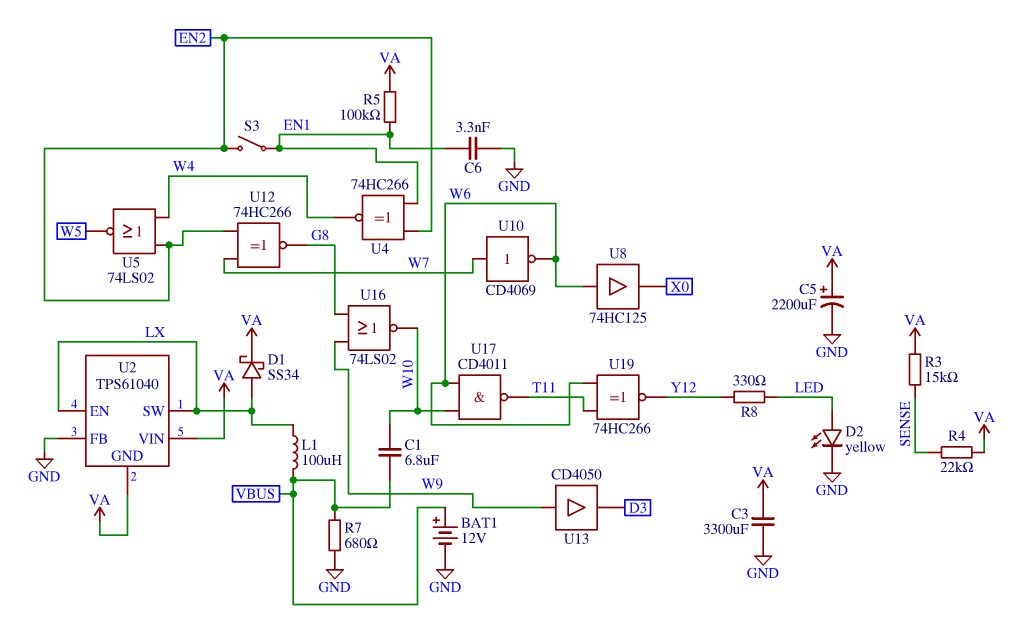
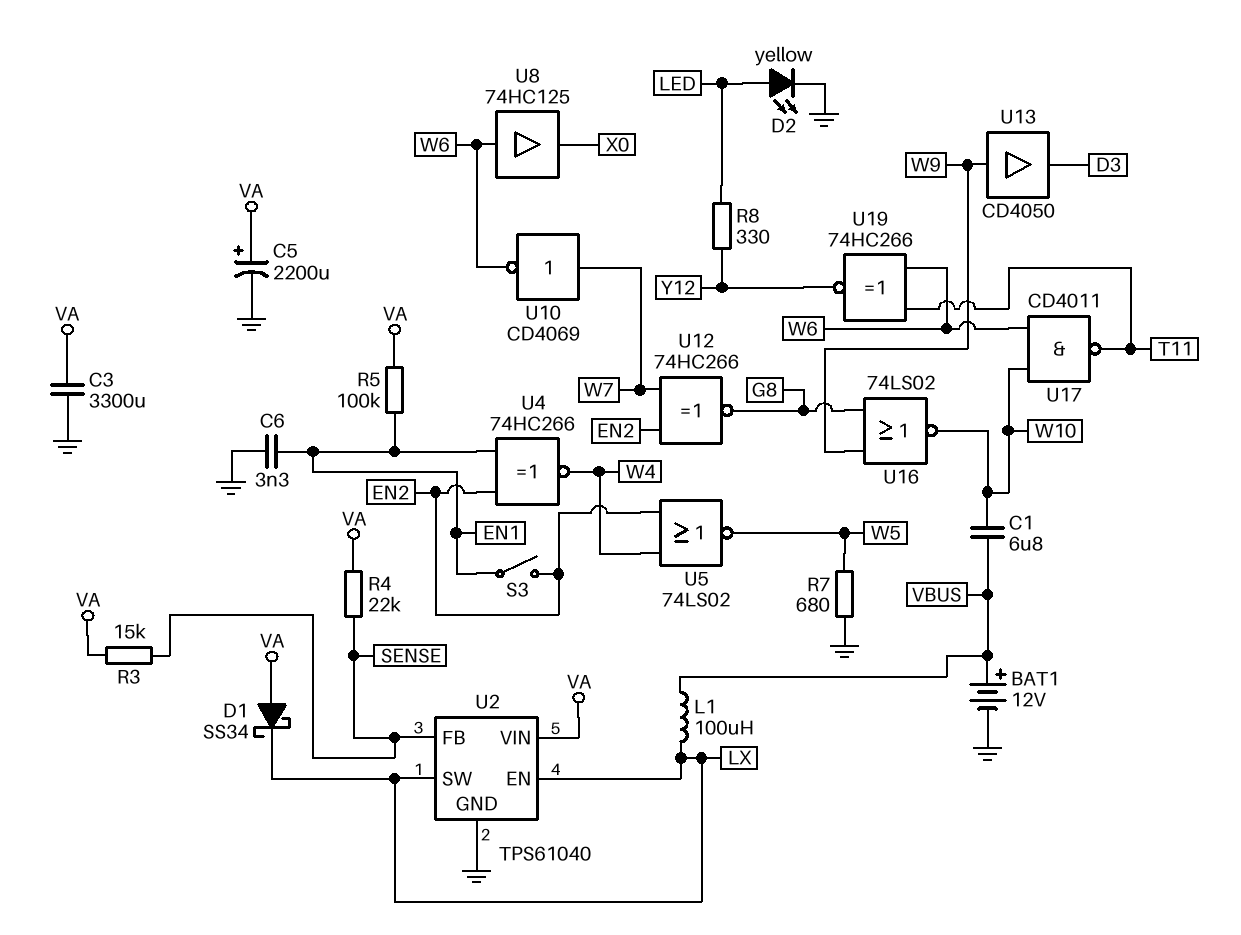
D1: schottky SS34 (A LX, K VA) -> schottky SS34 (A VA, K LX)
R7: 680 (GND, VBUS) -> 680 (GND, W5)
U2 pin FB: GND -> SENSE
U2 pin GND: VA -> GND

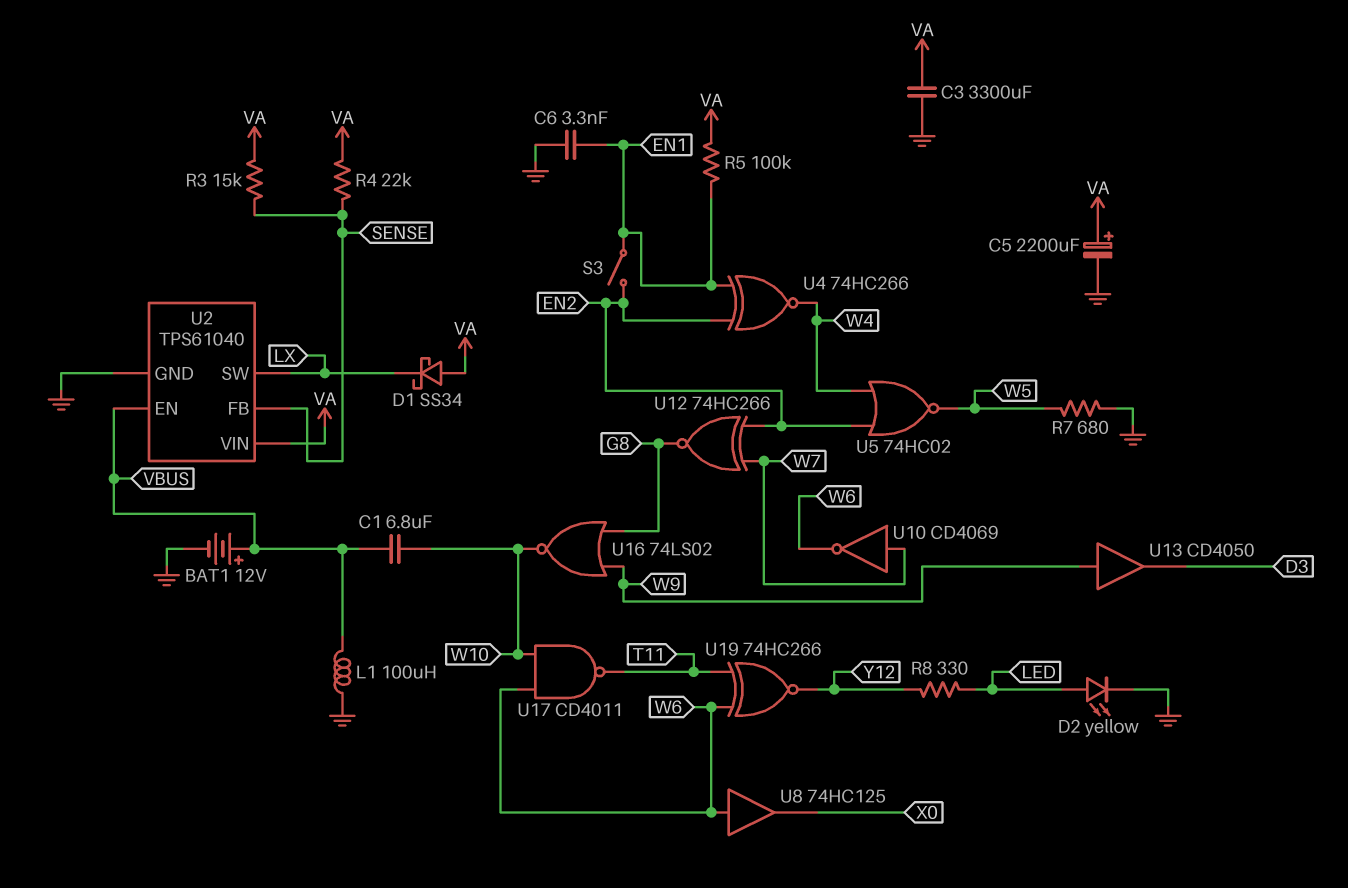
L1: 100uH (LX, VBUS) -> 100uH (GND, VBUS)
U2 pin EN: LX -> VBUS
U5: NOR 74LS02 (in EN2, in W4, out W5) -> NOR 74HC02 (in EN2, in W4, out W5)

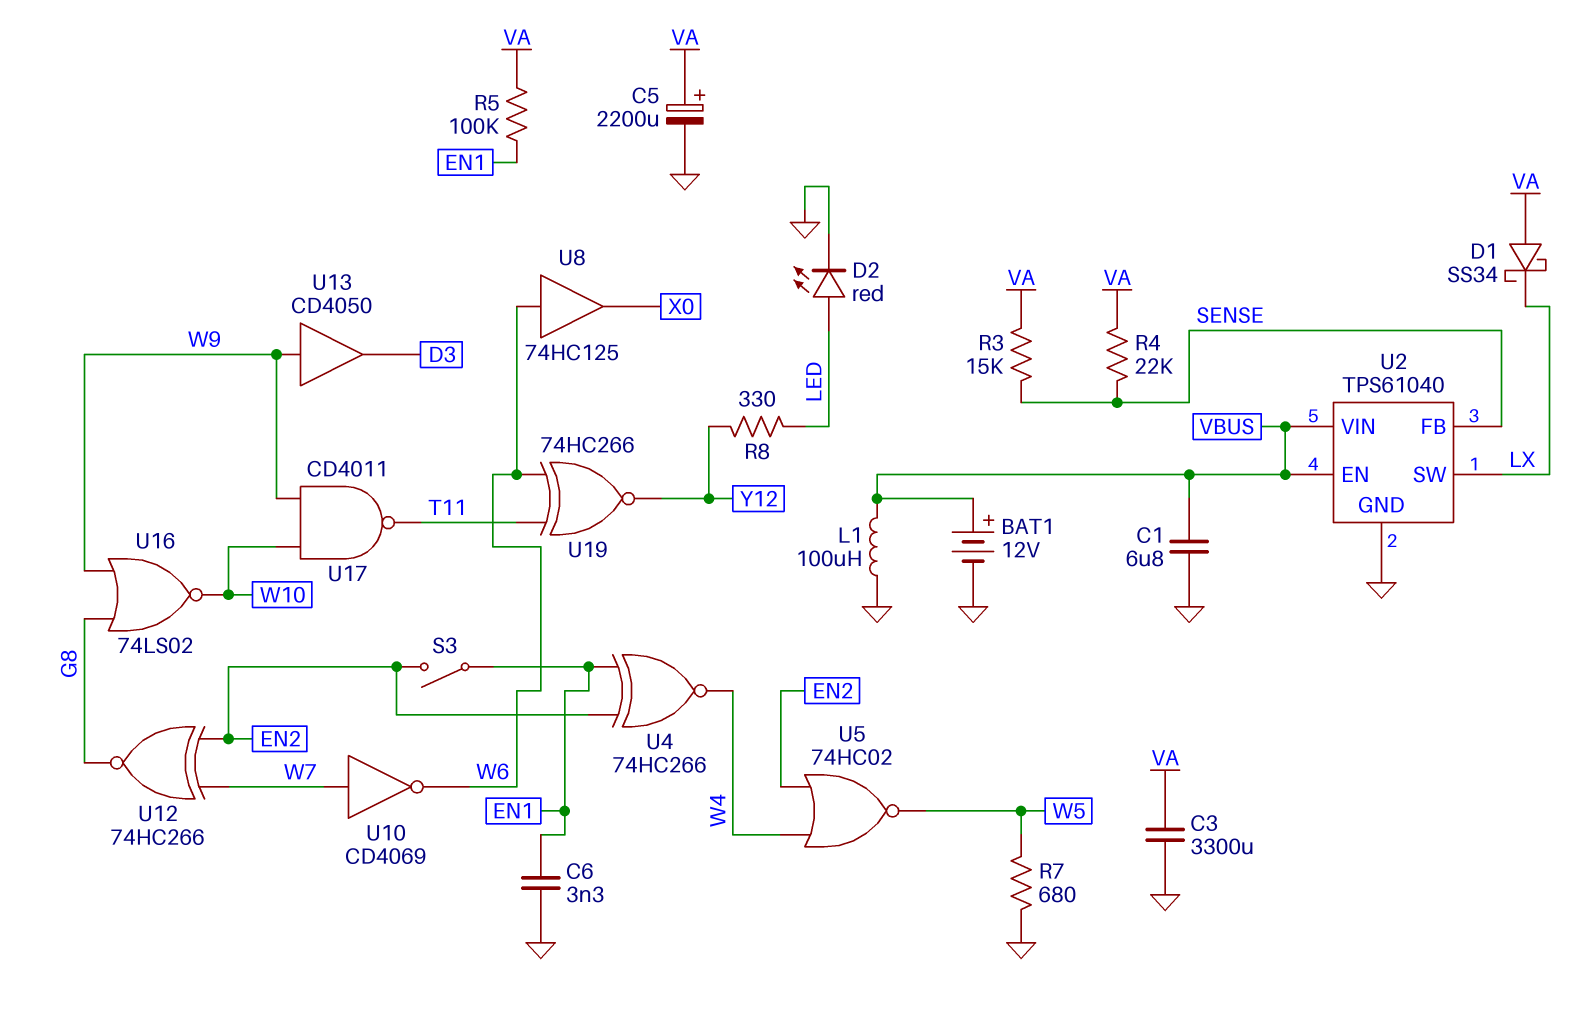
C1: 6.8uF (VBUS, W10) -> 6.8uF (GND, VBUS)
D2: LED yellow (A LED, K GND) -> LED red (A LED, K GND)
U2 pin VIN: VA -> VBUS
U17: NAND CD4011 (in W6, in W10, out T11) -> NAND CD4011 (in W9, in W10, out T11)

